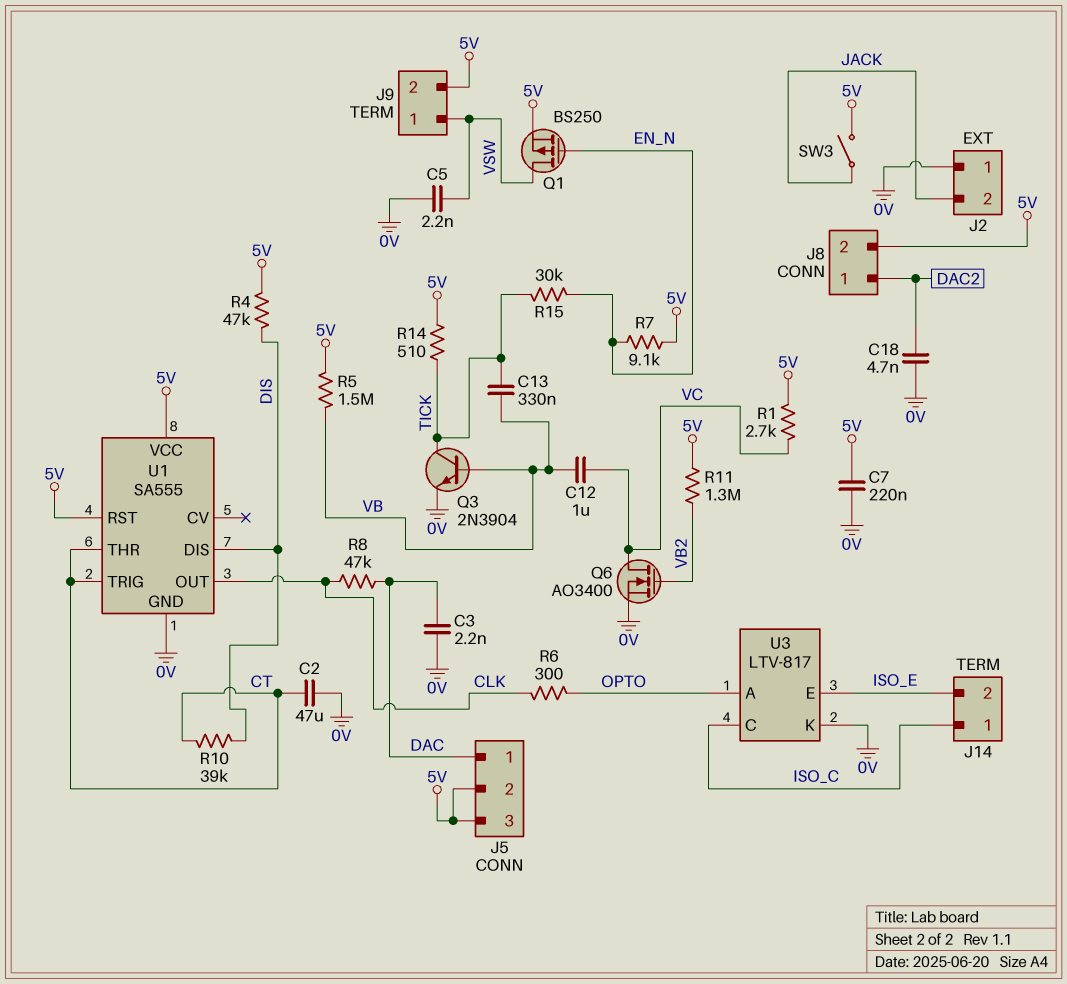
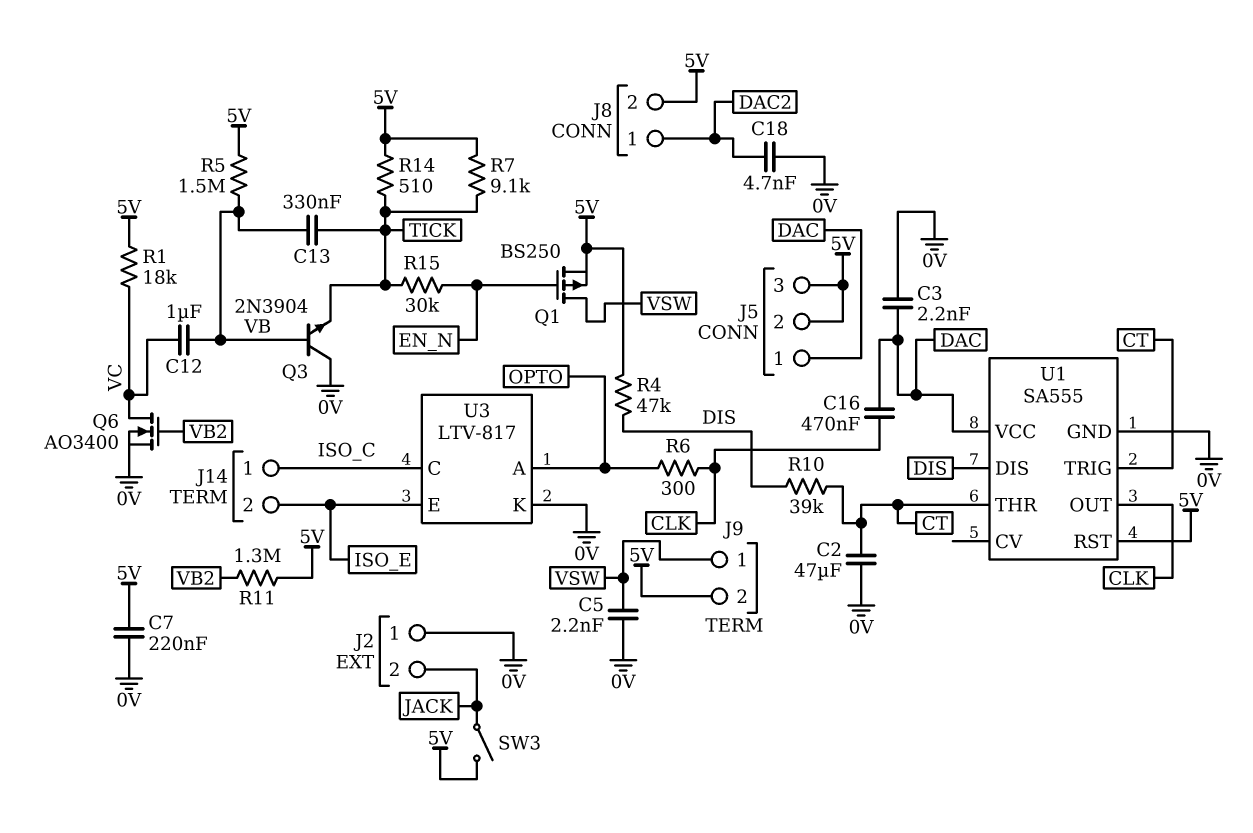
C16: none -> 470nF (CLK, DAC)
Q3: NPN 2N3904 (B VB, C TICK, E 0V) -> NPN 2N3904 (B VB, C 0V, E TICK)
R1: 2.7k (5V, VC) -> 18k (5V, VC)
R7: 9.1k (5V, EN_N) -> 9.1k (5V, TICK)
R8: 47k (CLK, DAC) -> none
U1 pin VCC: 5V -> DAC

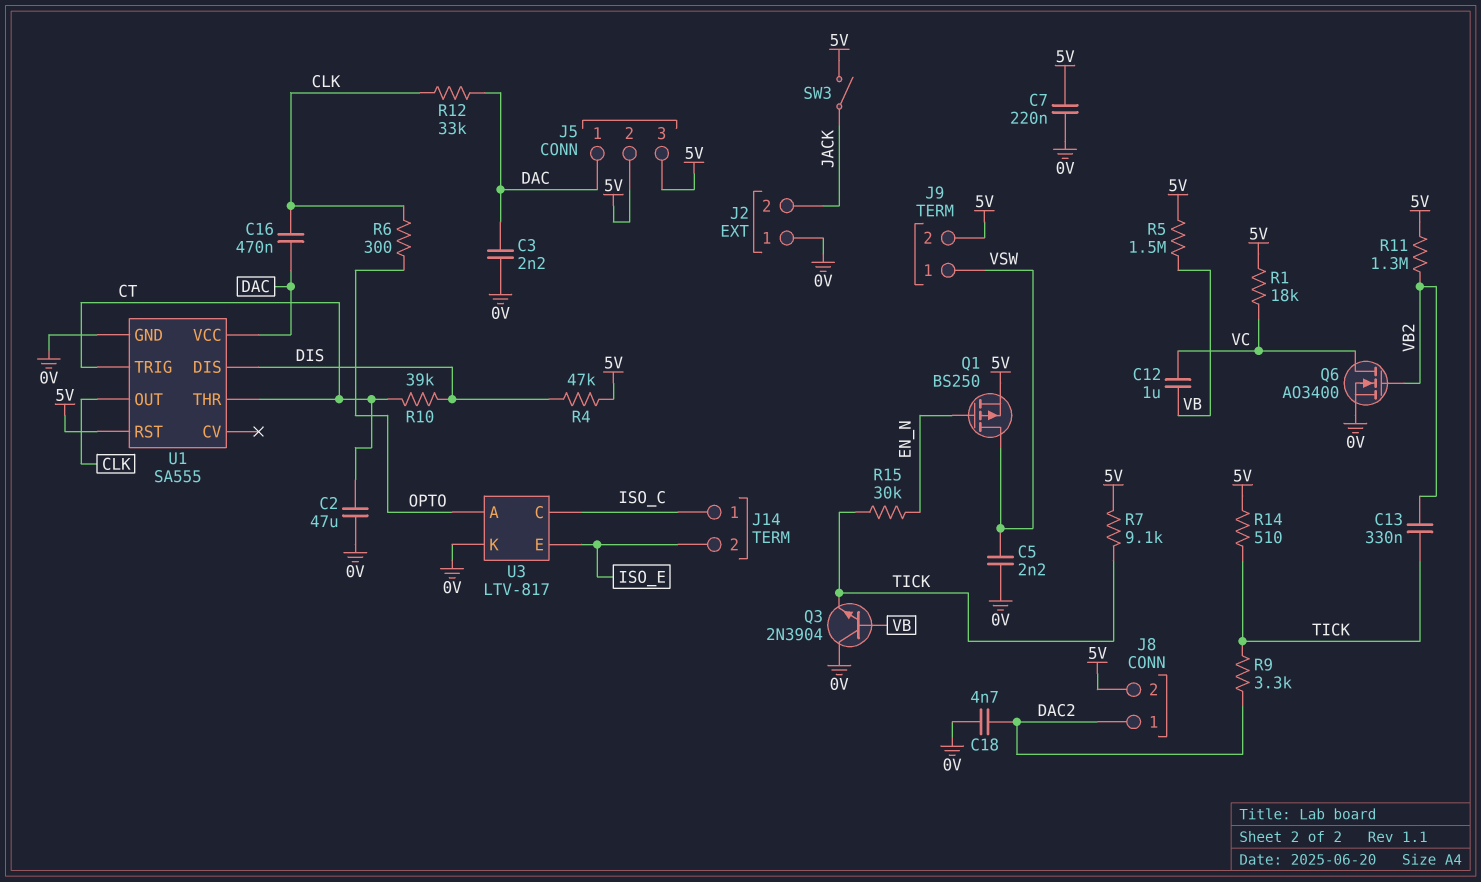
C13: 330nF (TICK, VB) -> 330nF (TICK, VB2)
R9: none -> 3.3k (DAC2, TICK)
R12: none -> 33k (CLK, DAC)

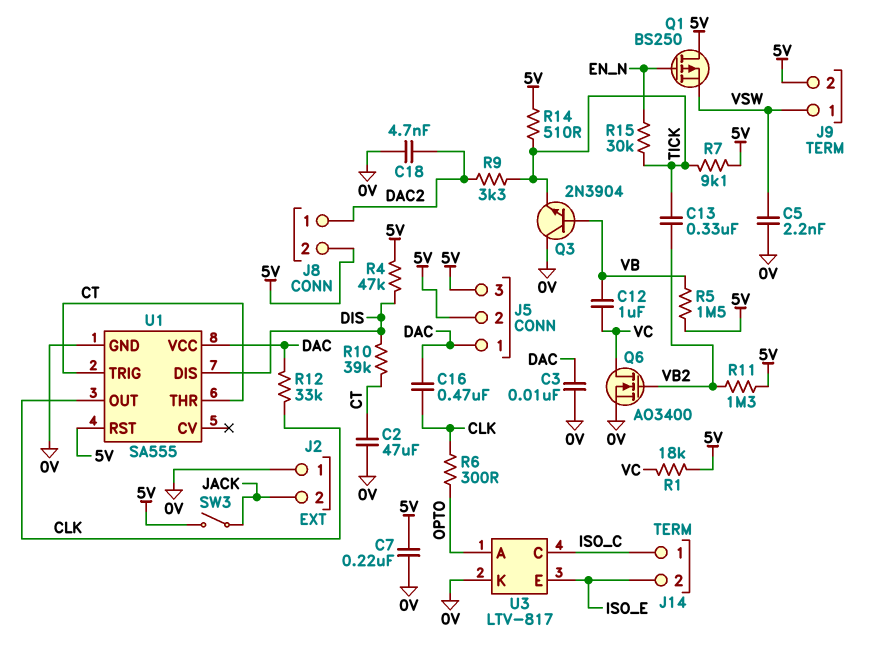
C3: 2.2nF (0V, DAC) -> 10nF (0V, DAC)
Q1: PMOS BS250 (G EN_N, D VSW, S 5V) -> PMOS BS250 (G EN_N, D 5V, S VSW)

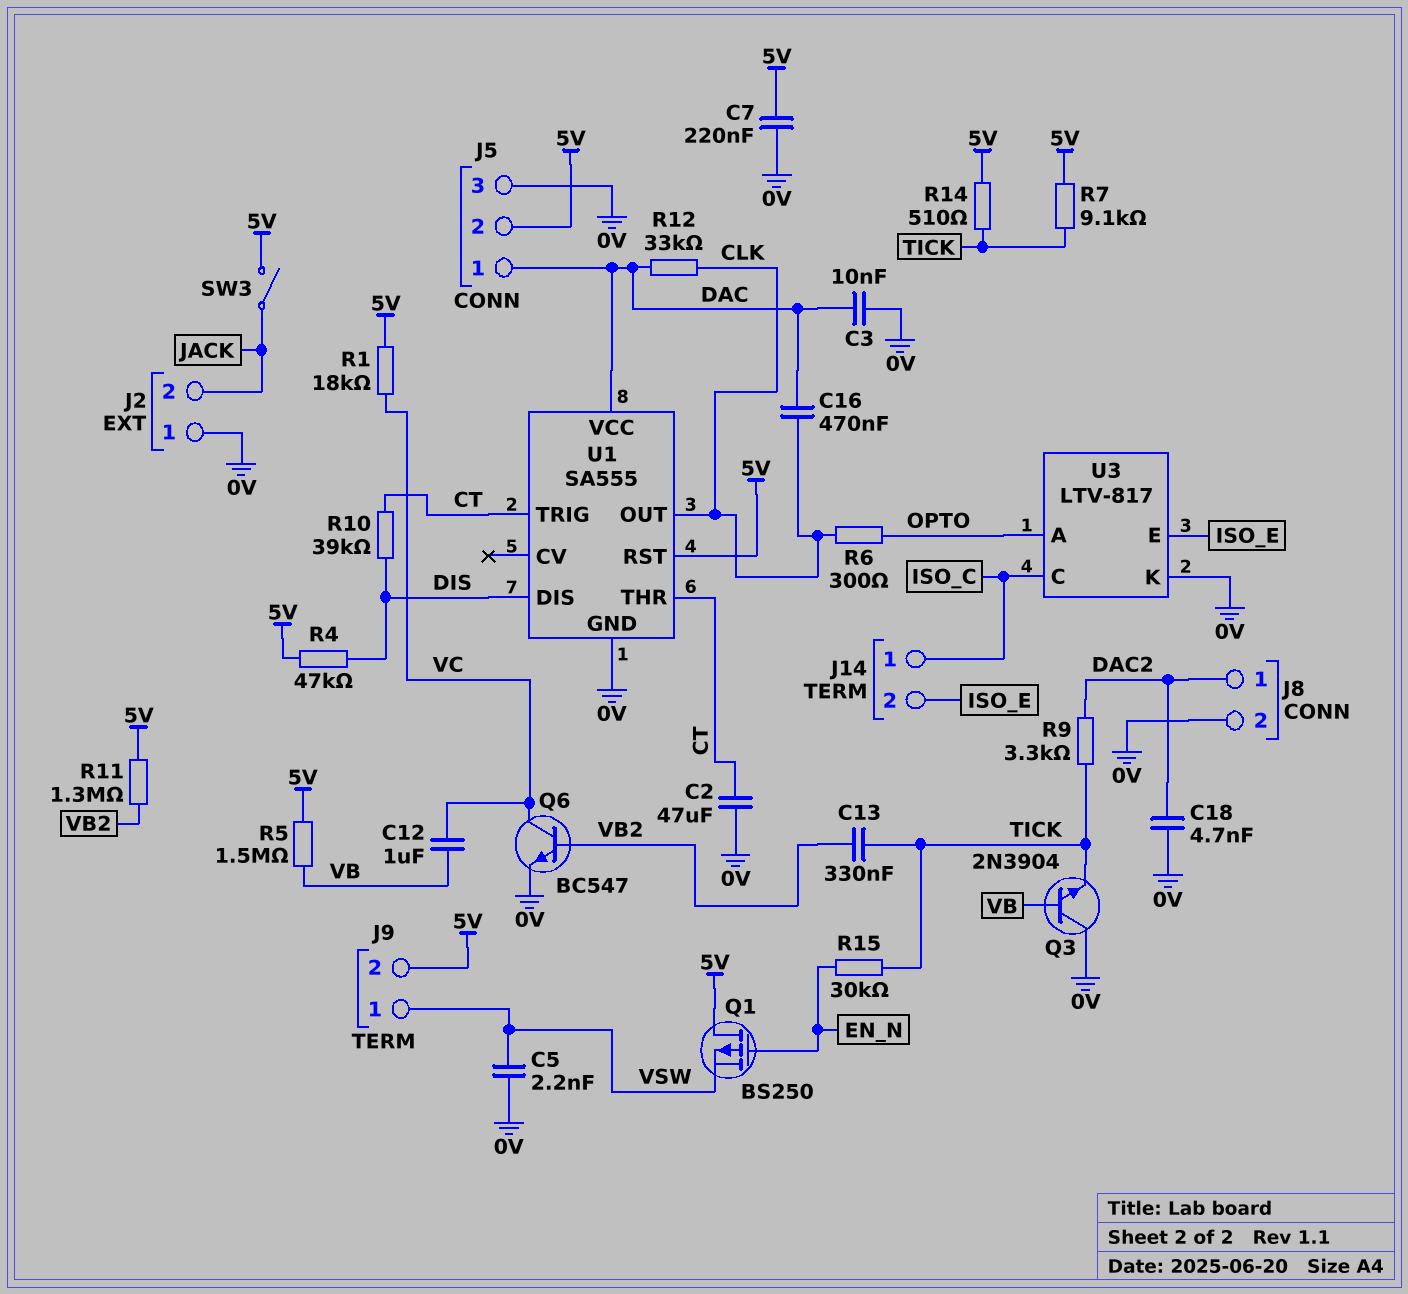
J5 pin 3: 5V -> 0V
J8 pin 2: 5V -> 0V
Q6: NMOS AO3400 (G VB2, D VC, S 0V) -> NPN BC547 (B VB2, C VC, E 0V)

